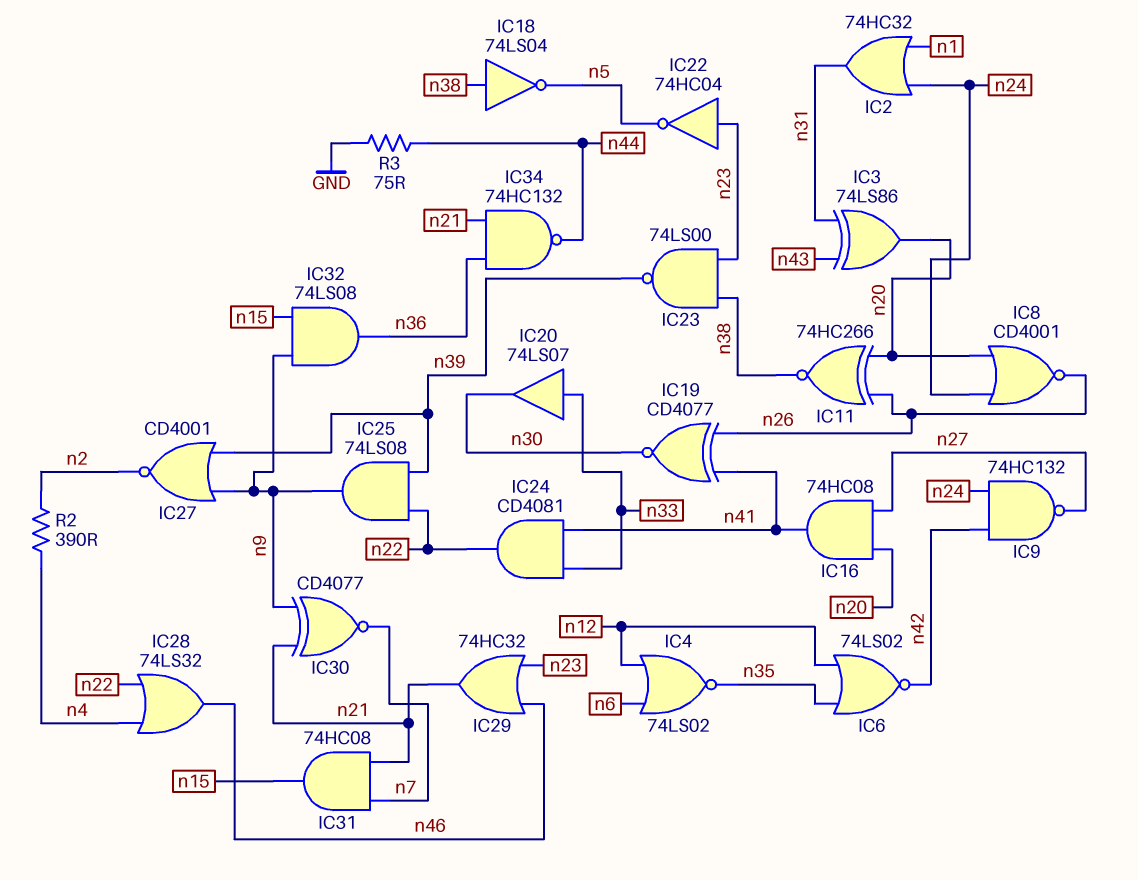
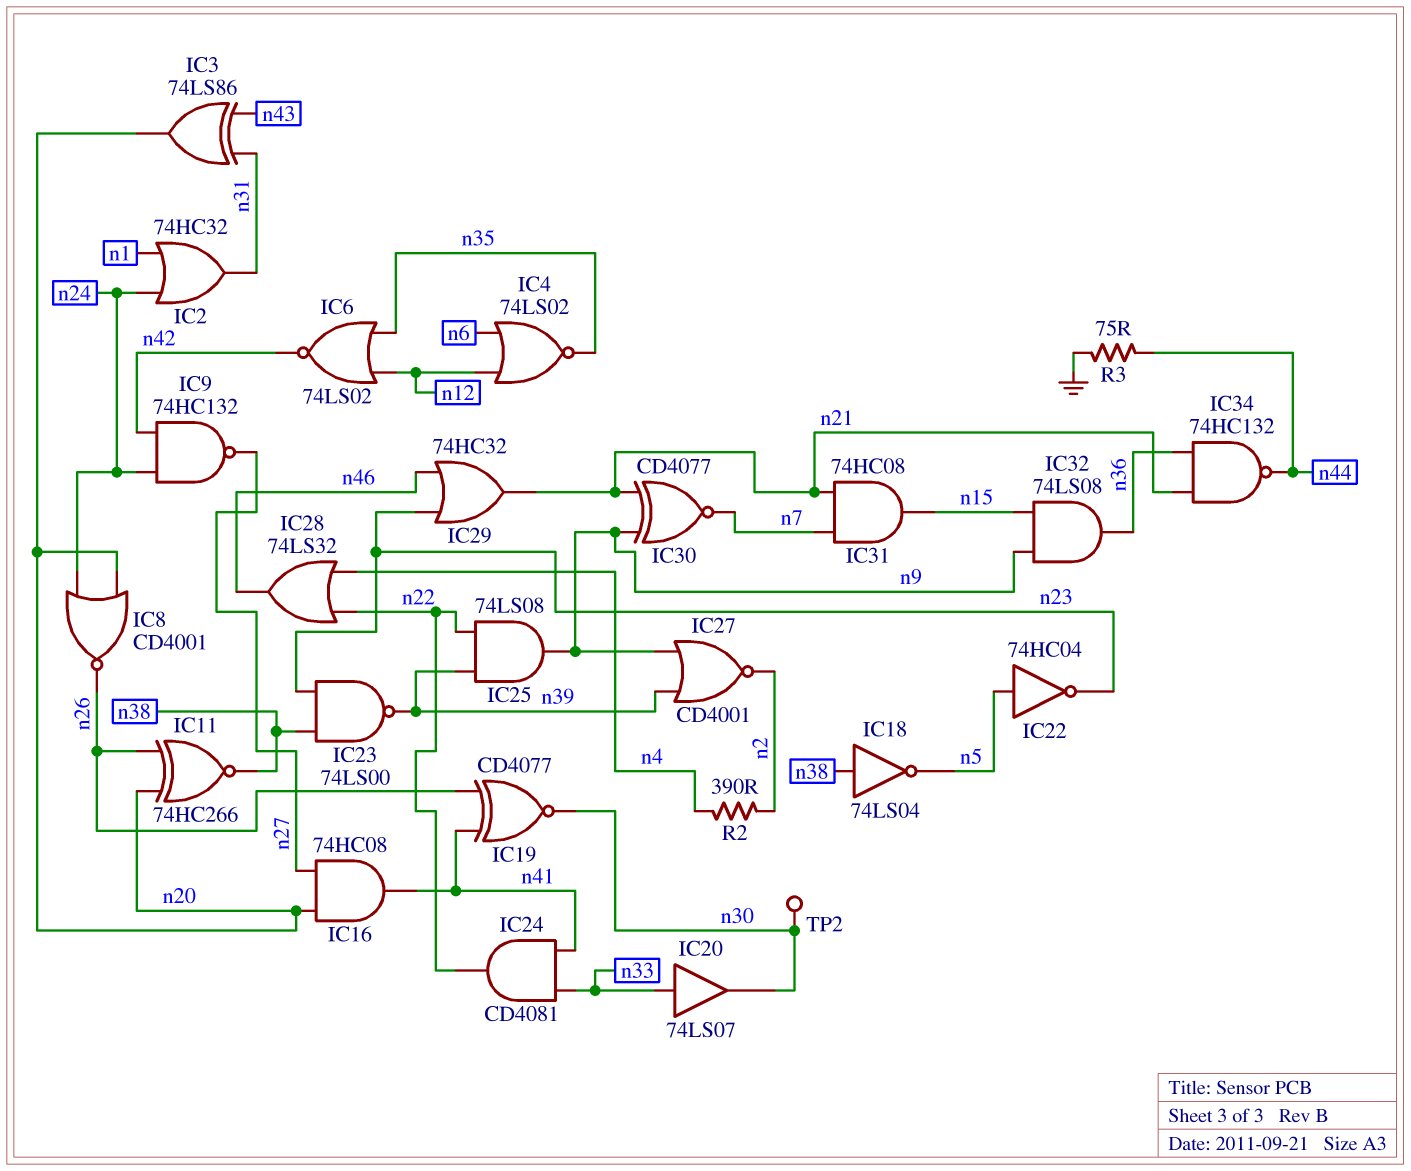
IC22: NOT 74HC04 (in n23, out n5) -> NOT 74HC04 (in n5, out n23)
TP2: none -> test point (n30)

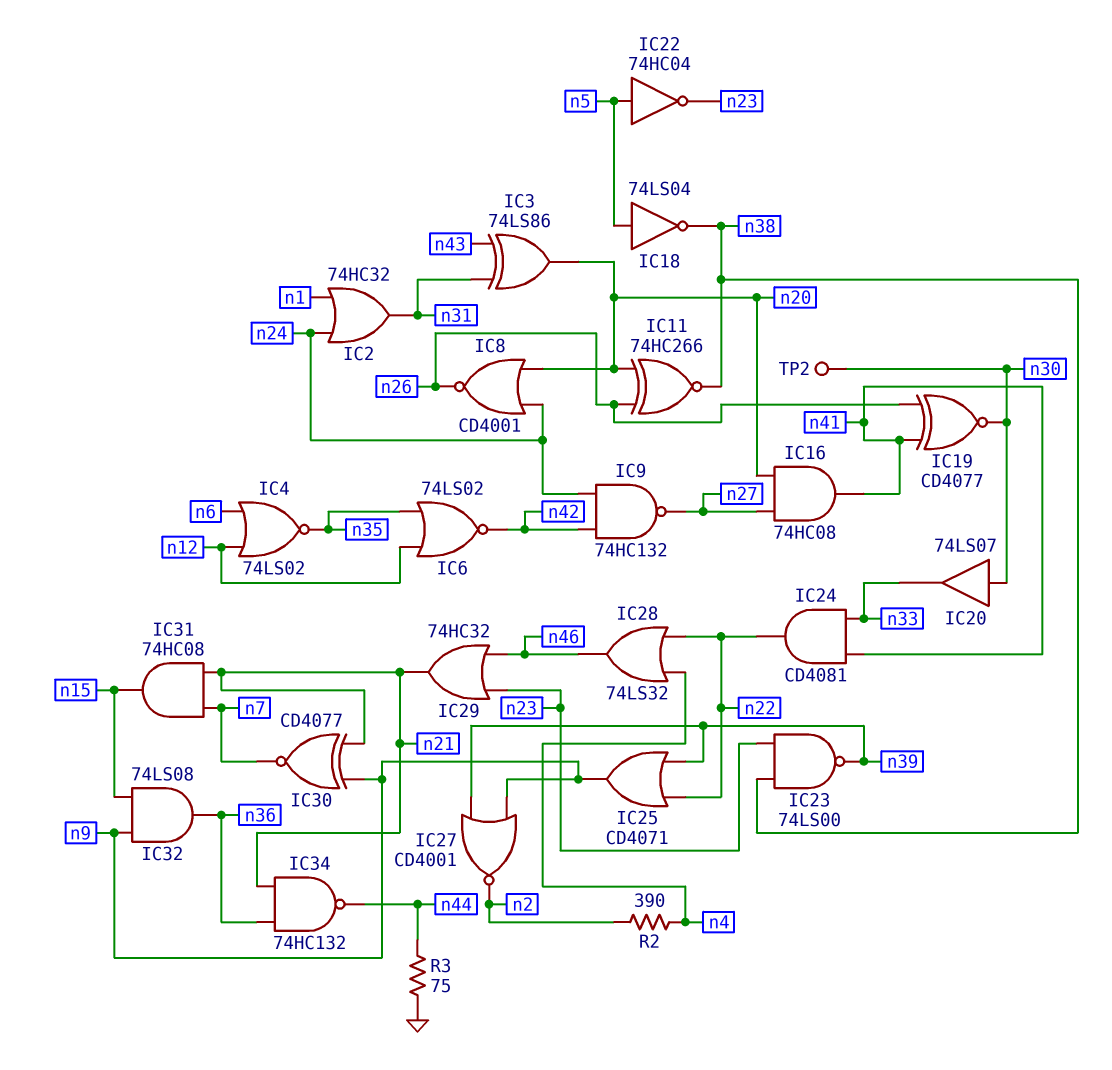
IC18: NOT 74LS04 (in n38, out n5) -> NOT 74LS04 (in n5, out n38)
IC20: buffer 74LS07 (in n33, out n30) -> buffer 74LS07 (in n30, out n33)
IC25: AND 74LS08 (in n22, in n39, out n9) -> OR CD4071 (in n22, in n39, out n9)

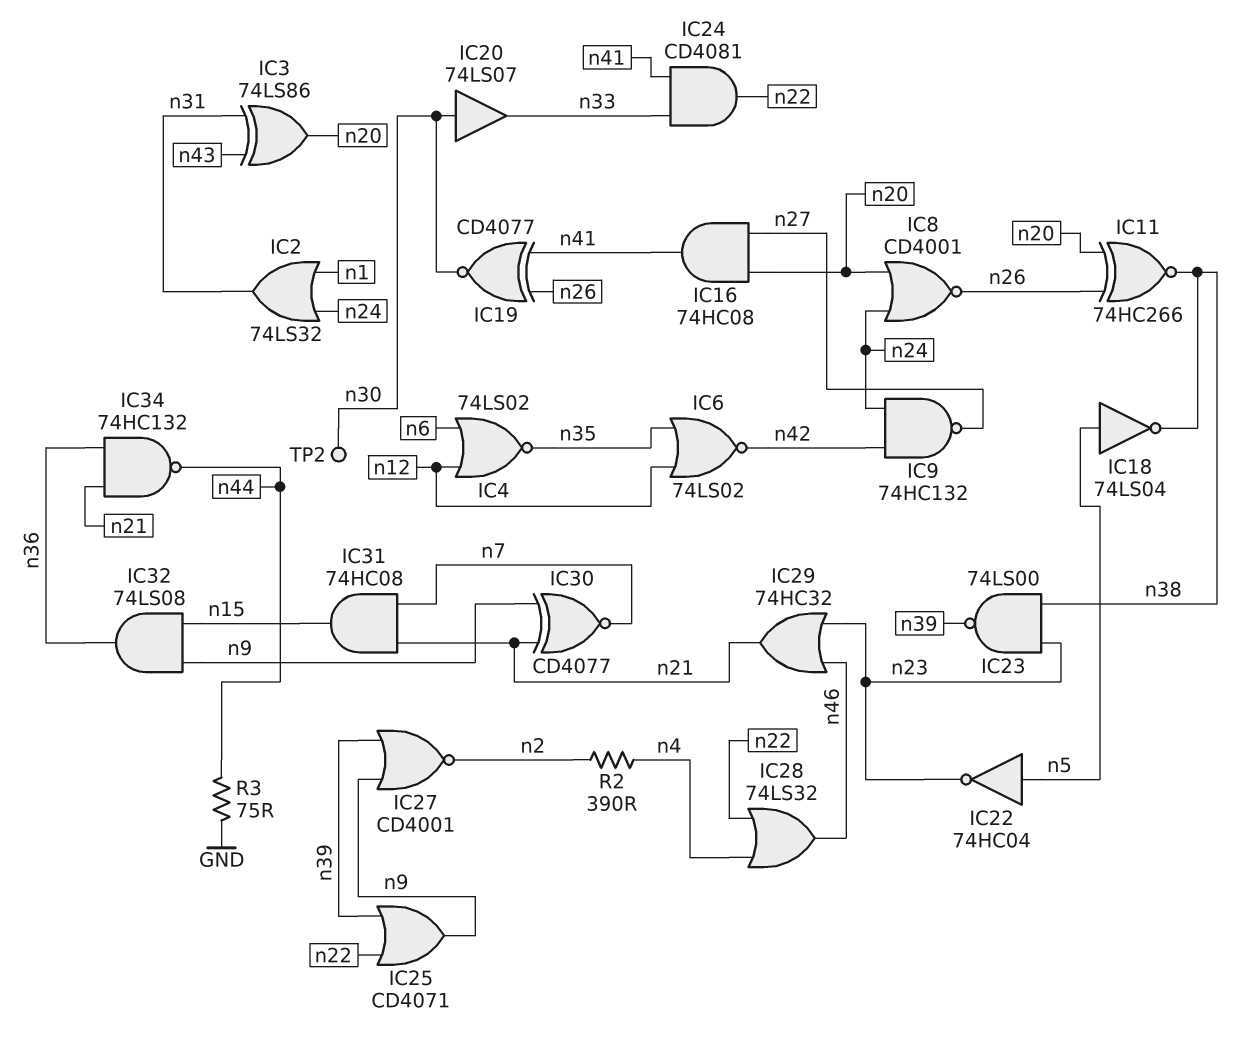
IC2: OR 74HC32 (in n1, in n24, out n31) -> OR 74LS32 (in n1, in n24, out n31)

